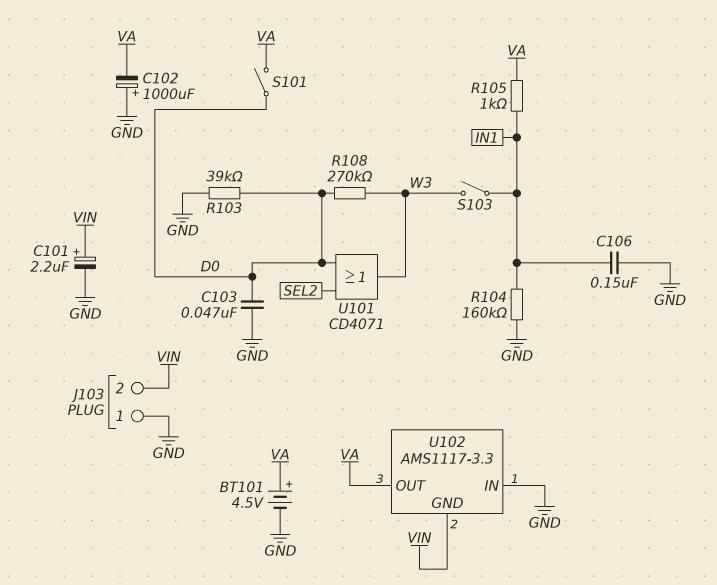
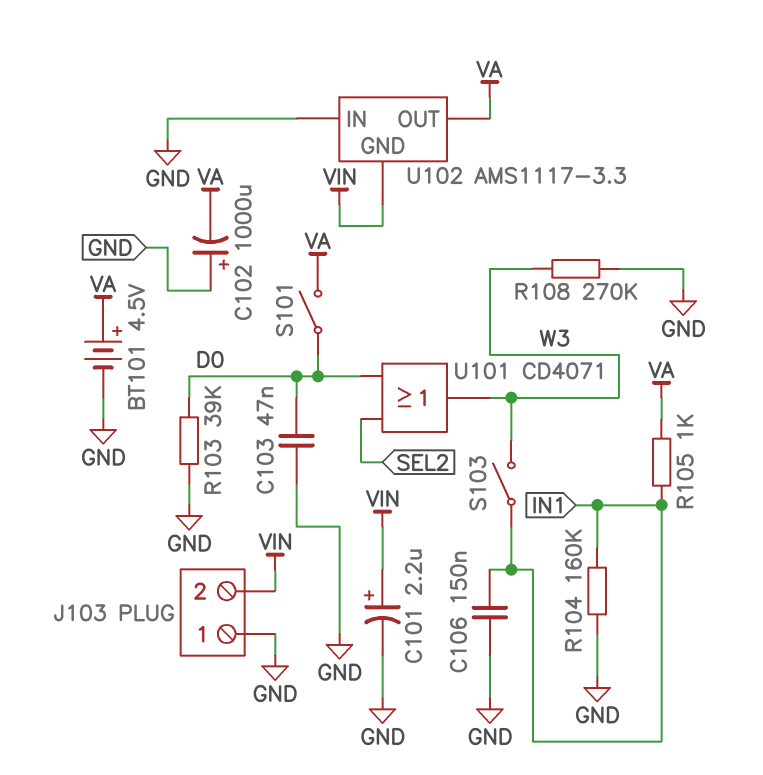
R108: 270k (D0, W3) -> 270k (GND, W3)

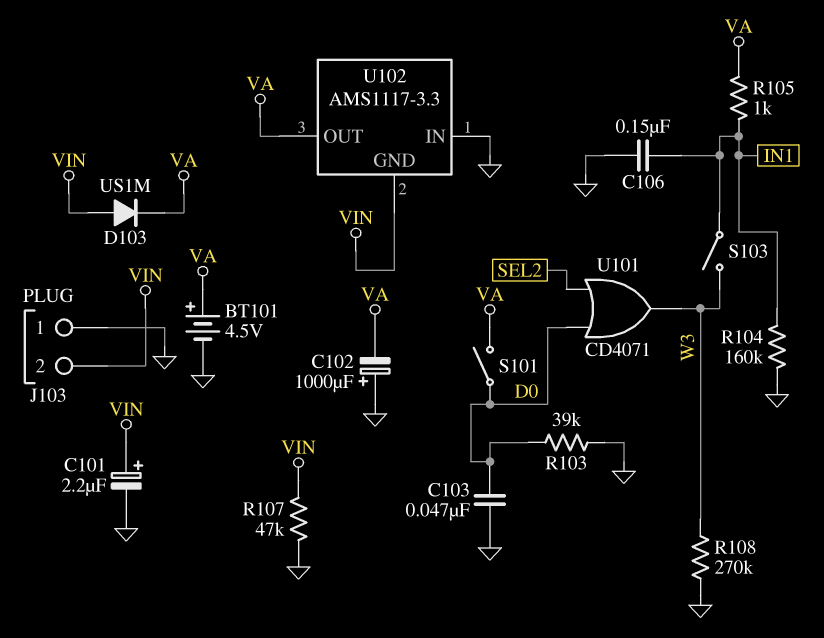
D103: none -> diode US1M (A VIN, K VA)
R107: none -> 47k (GND, VIN)

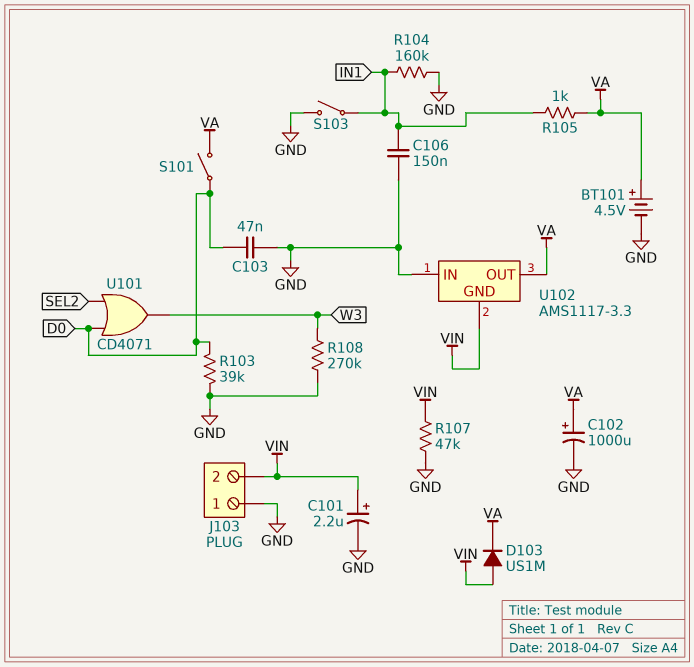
C102: 1000uF (plus GND, minus VA) -> 1000uF (plus VA, minus GND)
S103: switch (IN1, W3) -> switch (GND, IN1)

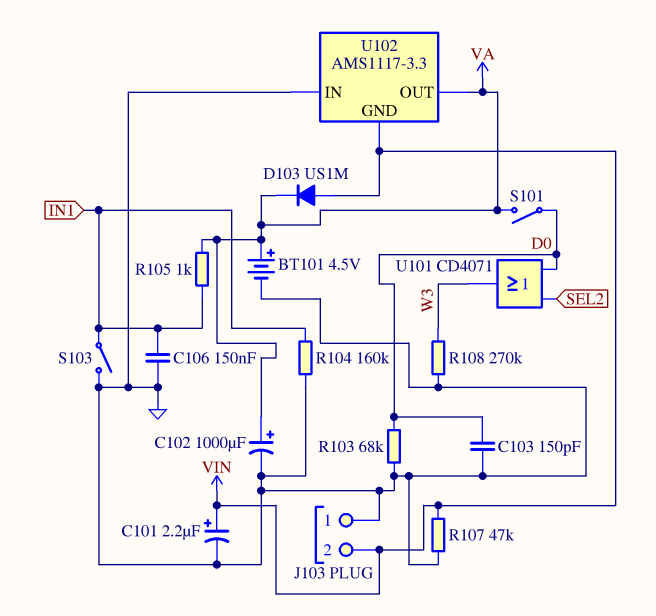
C103: 47nF (D0, GND) -> 150pF (D0, GND)
R103: 39k (D0, GND) -> 68k (D0, GND)

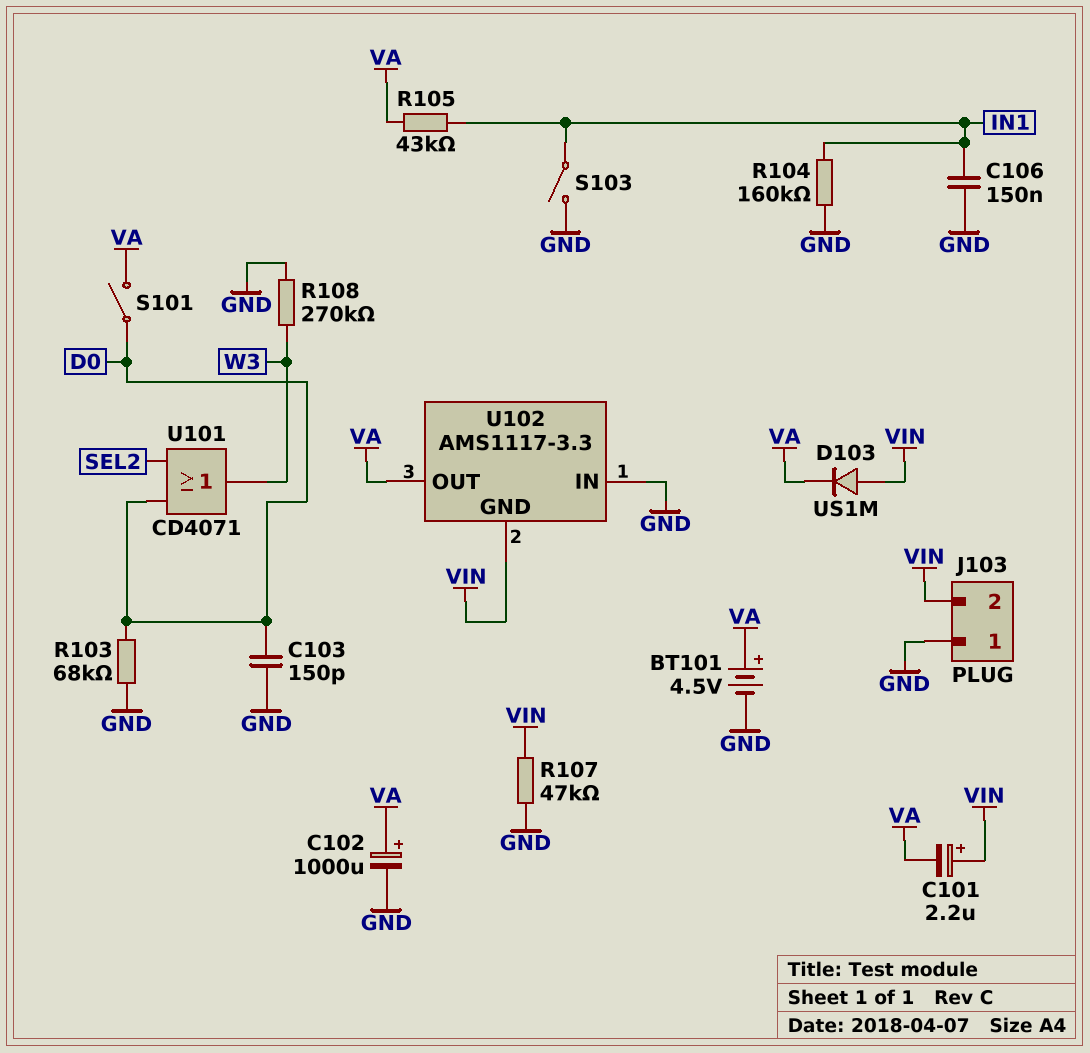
C101: 2.2uF (plus VIN, minus GND) -> 2.2uF (plus VIN, minus VA)
R105: 1k (IN1, VA) -> 43k (IN1, VA)

